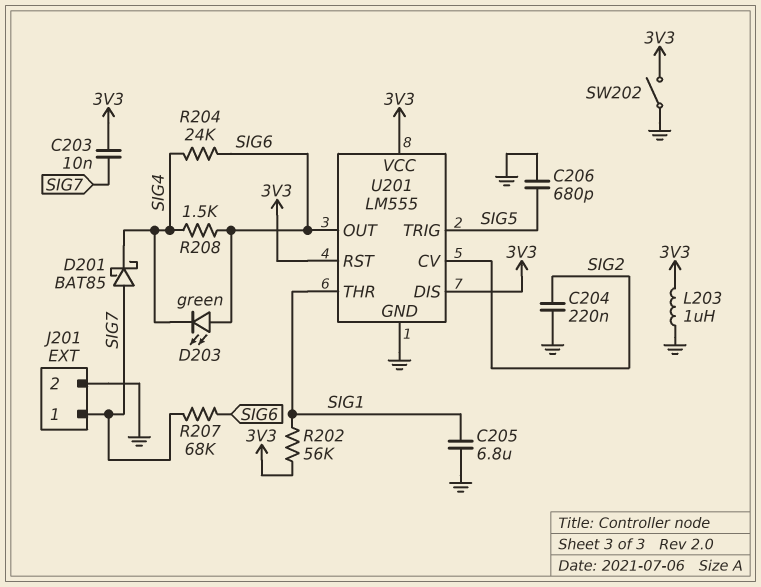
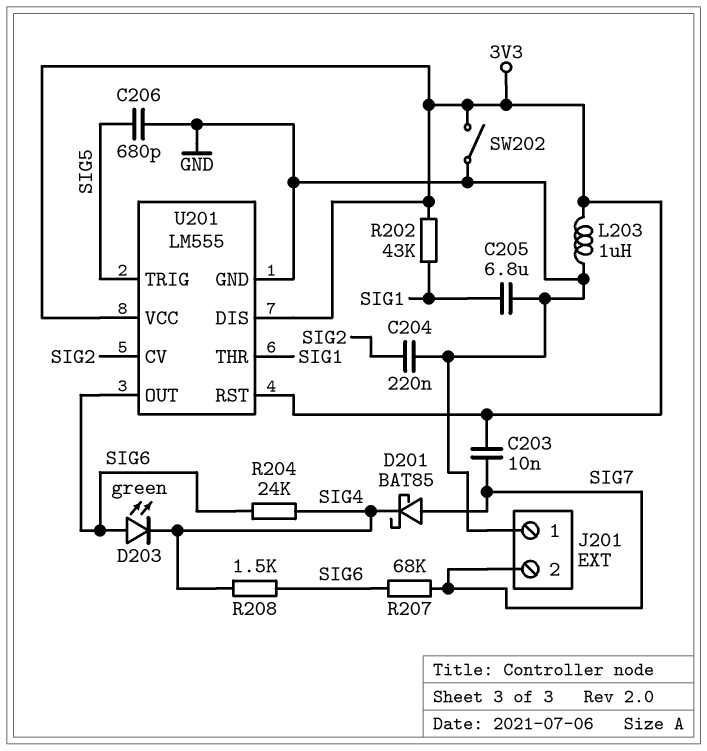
J201 pin 1: SIG7 -> GND
J201 pin 2: GND -> SIG7
R202: 56k (3V3, SIG1) -> 43k (3V3, SIG1)

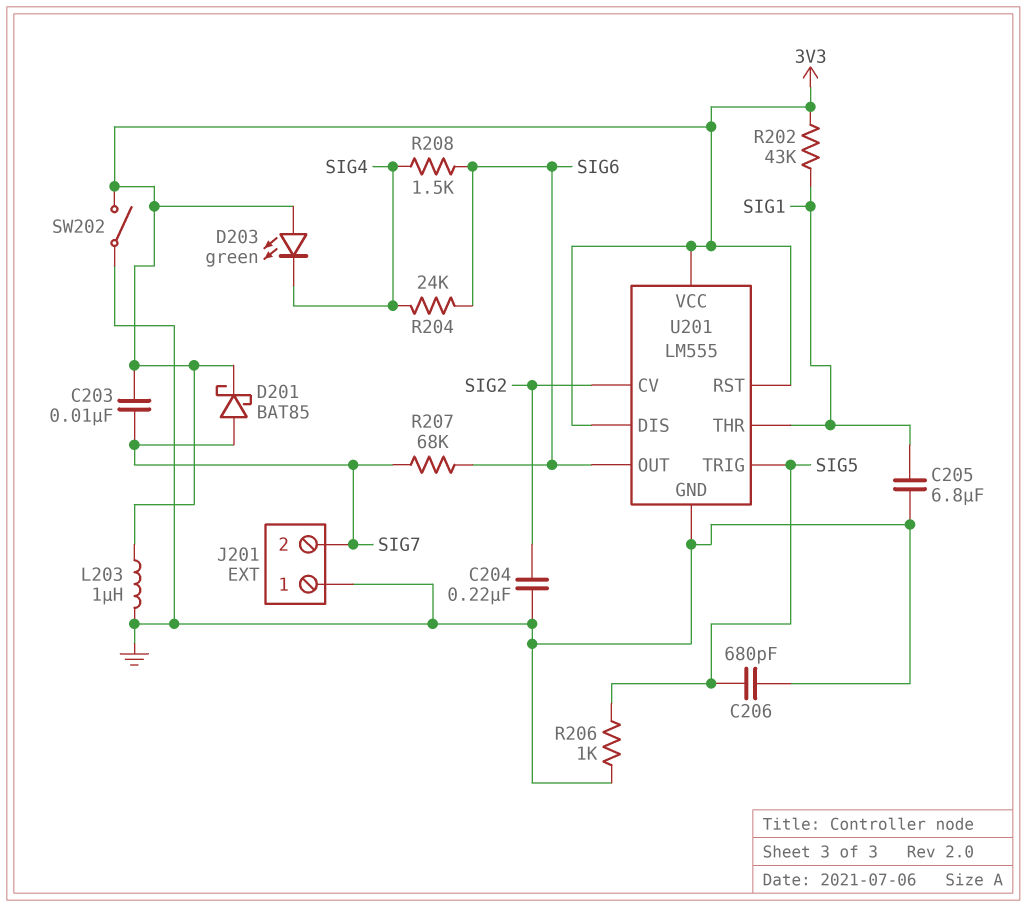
D201: schottky BAT85 (A SIG7, K SIG4) -> schottky BAT85 (A SIG7, K 3V3)
D203: LED green (A SIG6, K SIG4) -> LED green (A 3V3, K SIG4)
R206: none -> 1k (GND, SIG5)

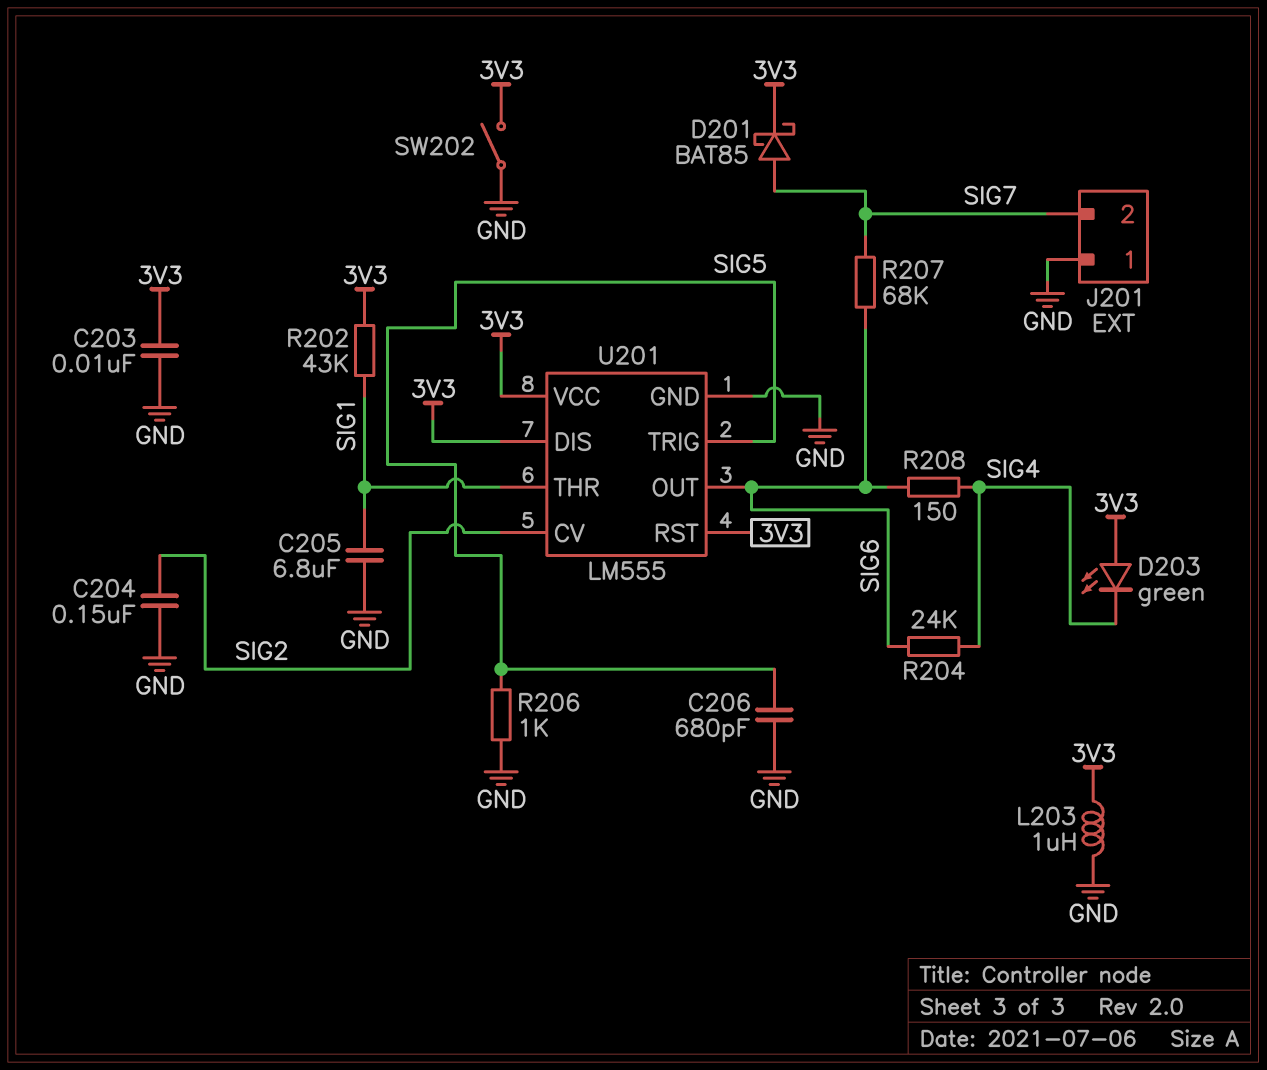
C203: 10nF (3V3, SIG7) -> 10nF (3V3, GND)
C204: 220nF (GND, SIG2) -> 150nF (GND, SIG2)
R208: 1.5k (SIG4, SIG6) -> 150 (SIG4, SIG6)

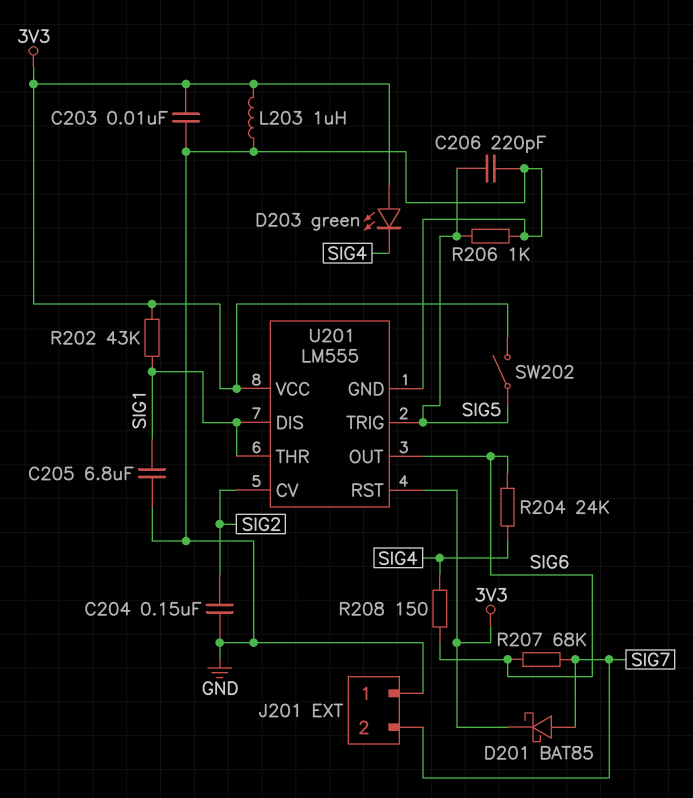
C206: 680pF (GND, SIG5) -> 220pF (GND, SIG5)
SW202: switch (3V3, GND) -> switch (3V3, SIG5)
U201 pin DIS: 3V3 -> SIG1

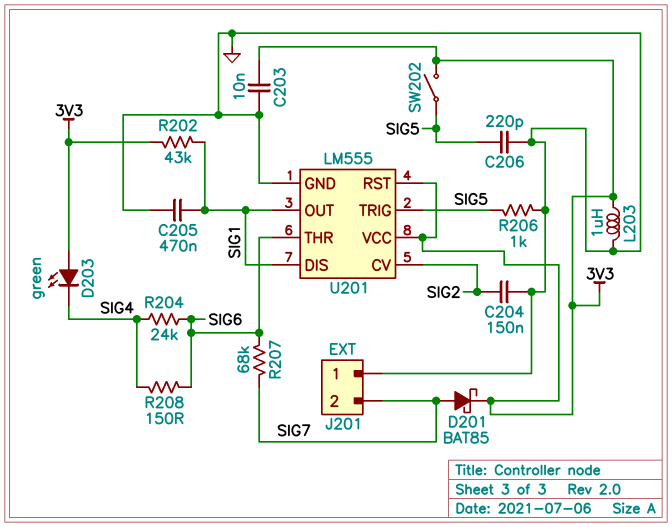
C205: 6.8uF (GND, SIG1) -> 470nF (GND, SIG1)
U201 pin OUT: SIG6 -> SIG1
U201 pin THR: SIG1 -> SIG6

